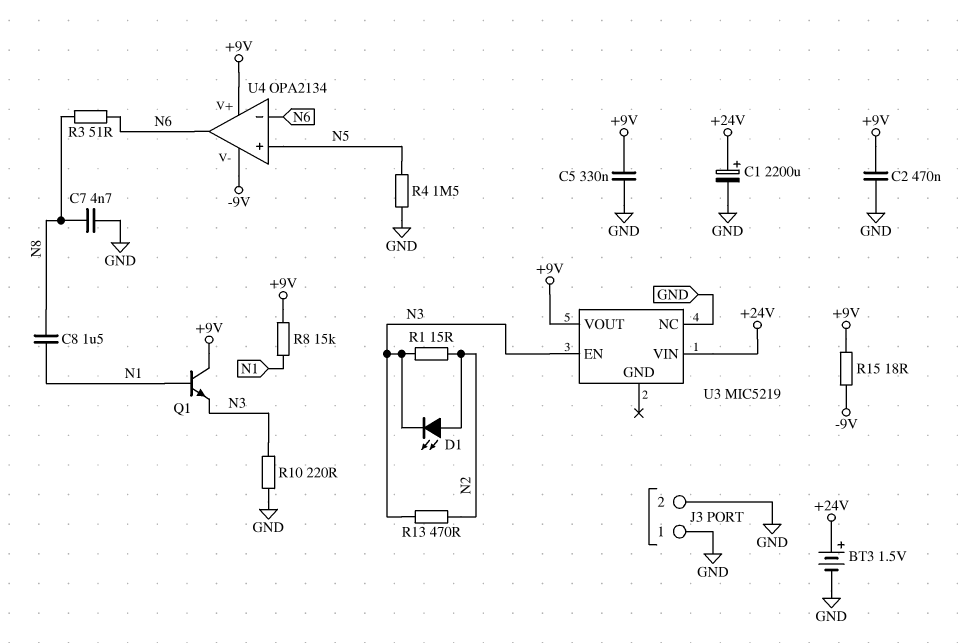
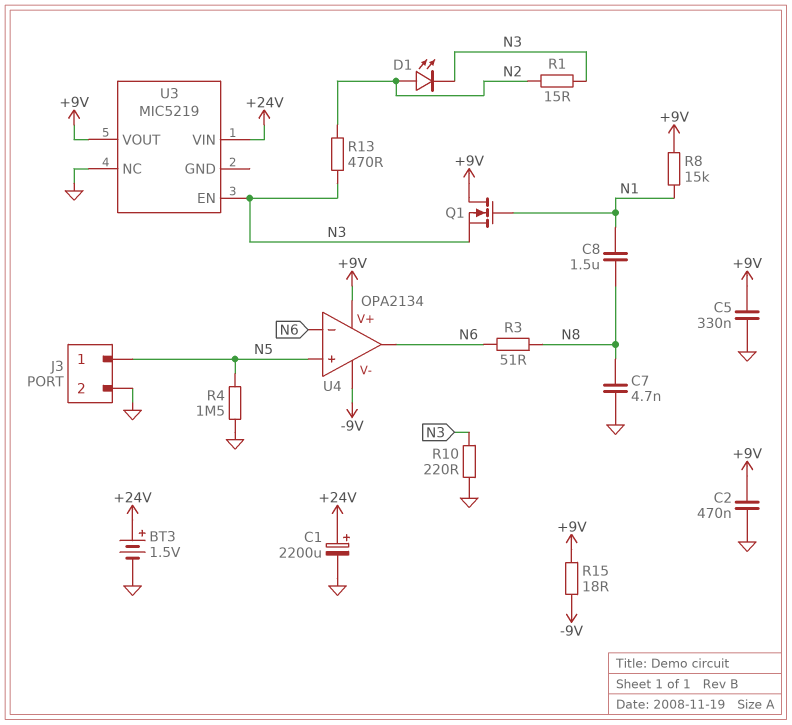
J3 pin 1: GND -> N5
Q1: NPN (B N1, C +9V, E N3) -> NMOS (G N1, D +9V, S N3)

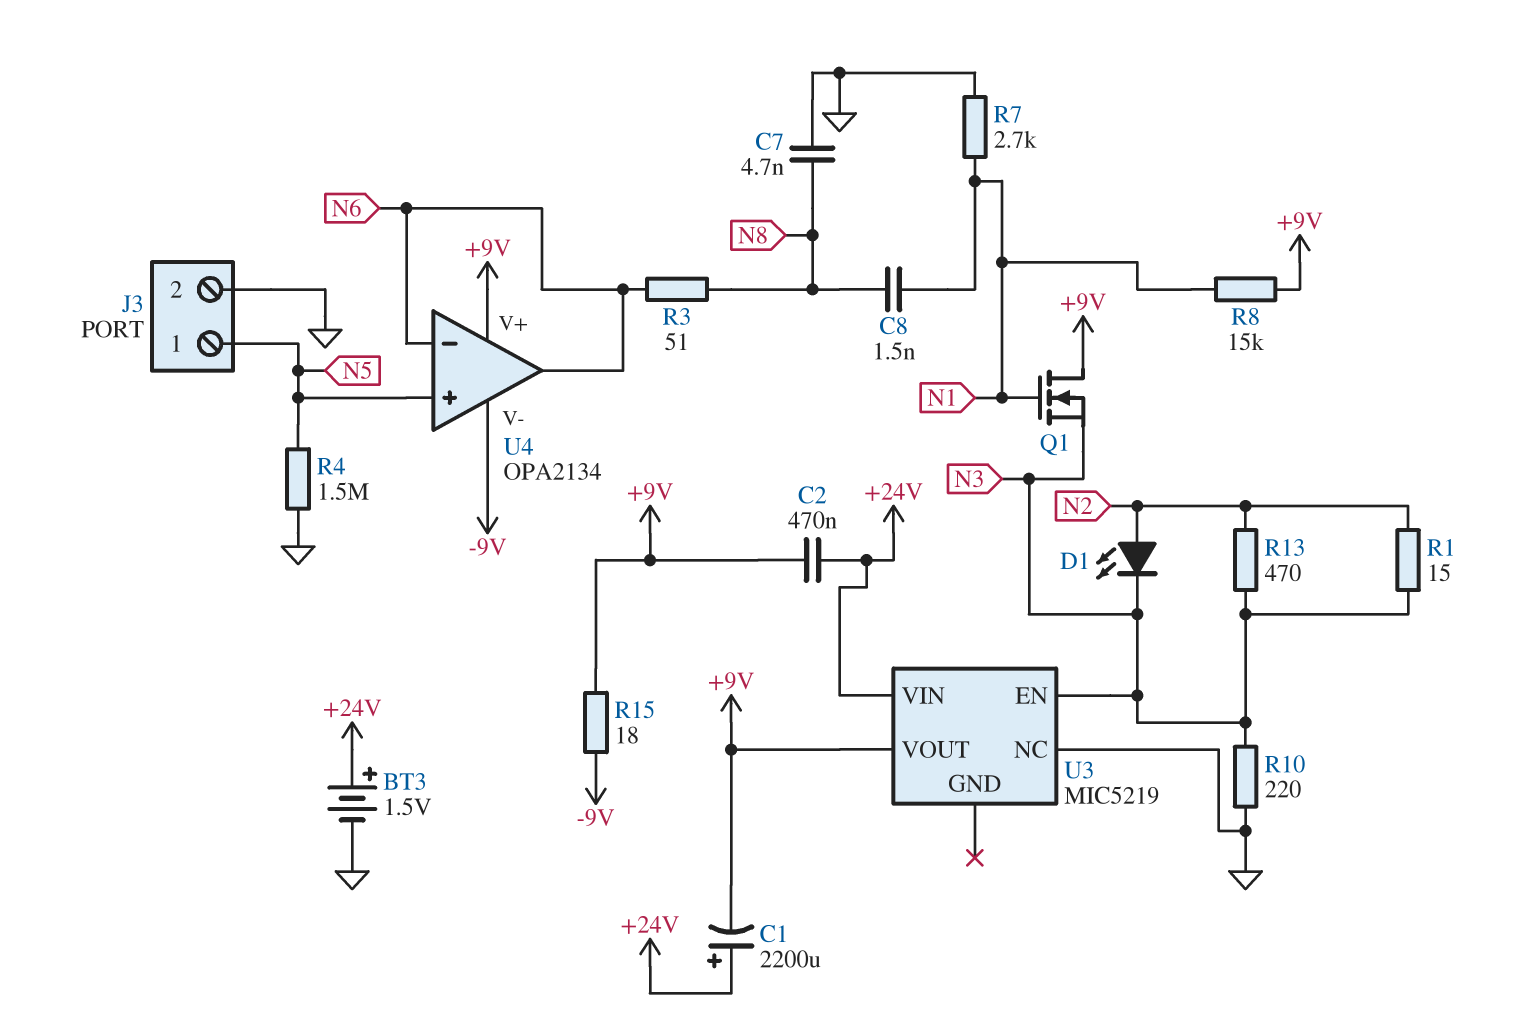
C1: 2200uF (plus +24V, minus GND) -> 2200uF (plus +24V, minus +9V)
C2: 470nF (+9V, GND) -> 470nF (+9V, +24V)
C5: 330nF (+9V, GND) -> none
C8: 1.5uF (N1, N8) -> 1.5nF (N1, N8)
R7: none -> 2.7k (GND, N1)

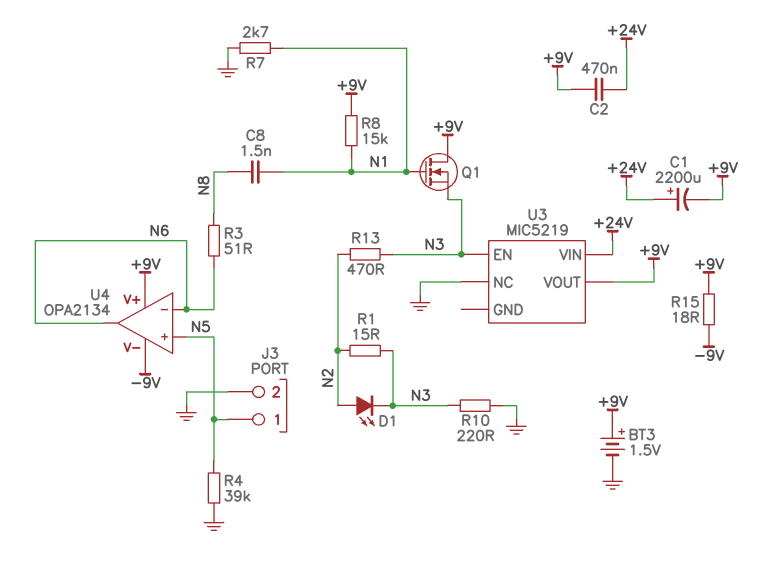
BT3: 1.5V (plus +24V, minus GND) -> 1.5V (plus +9V, minus GND)
C7: 4.7nF (GND, N8) -> none
R4: 1.5M (GND, N5) -> 39k (GND, N5)

